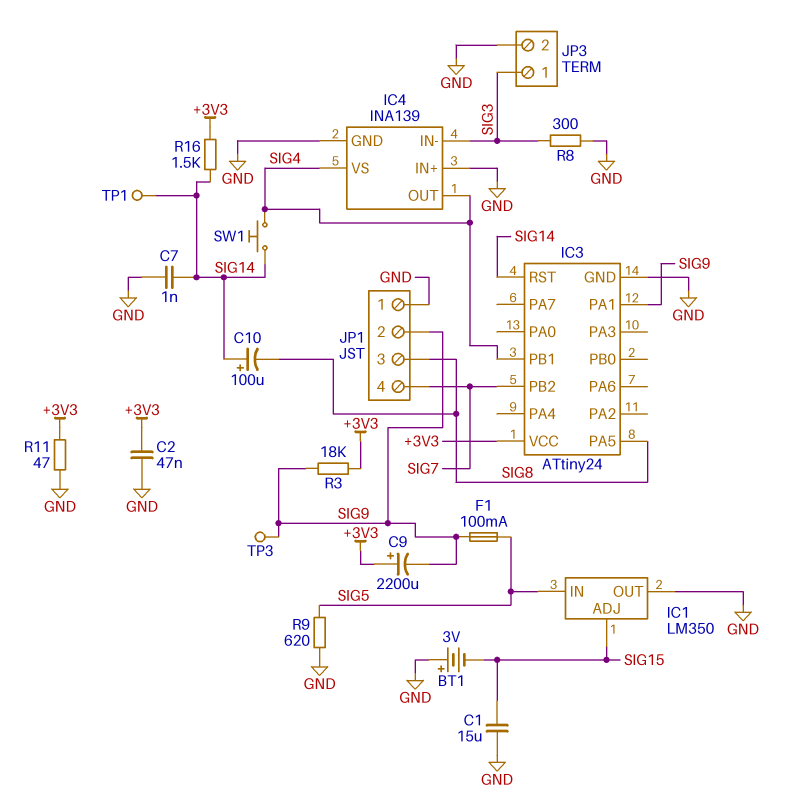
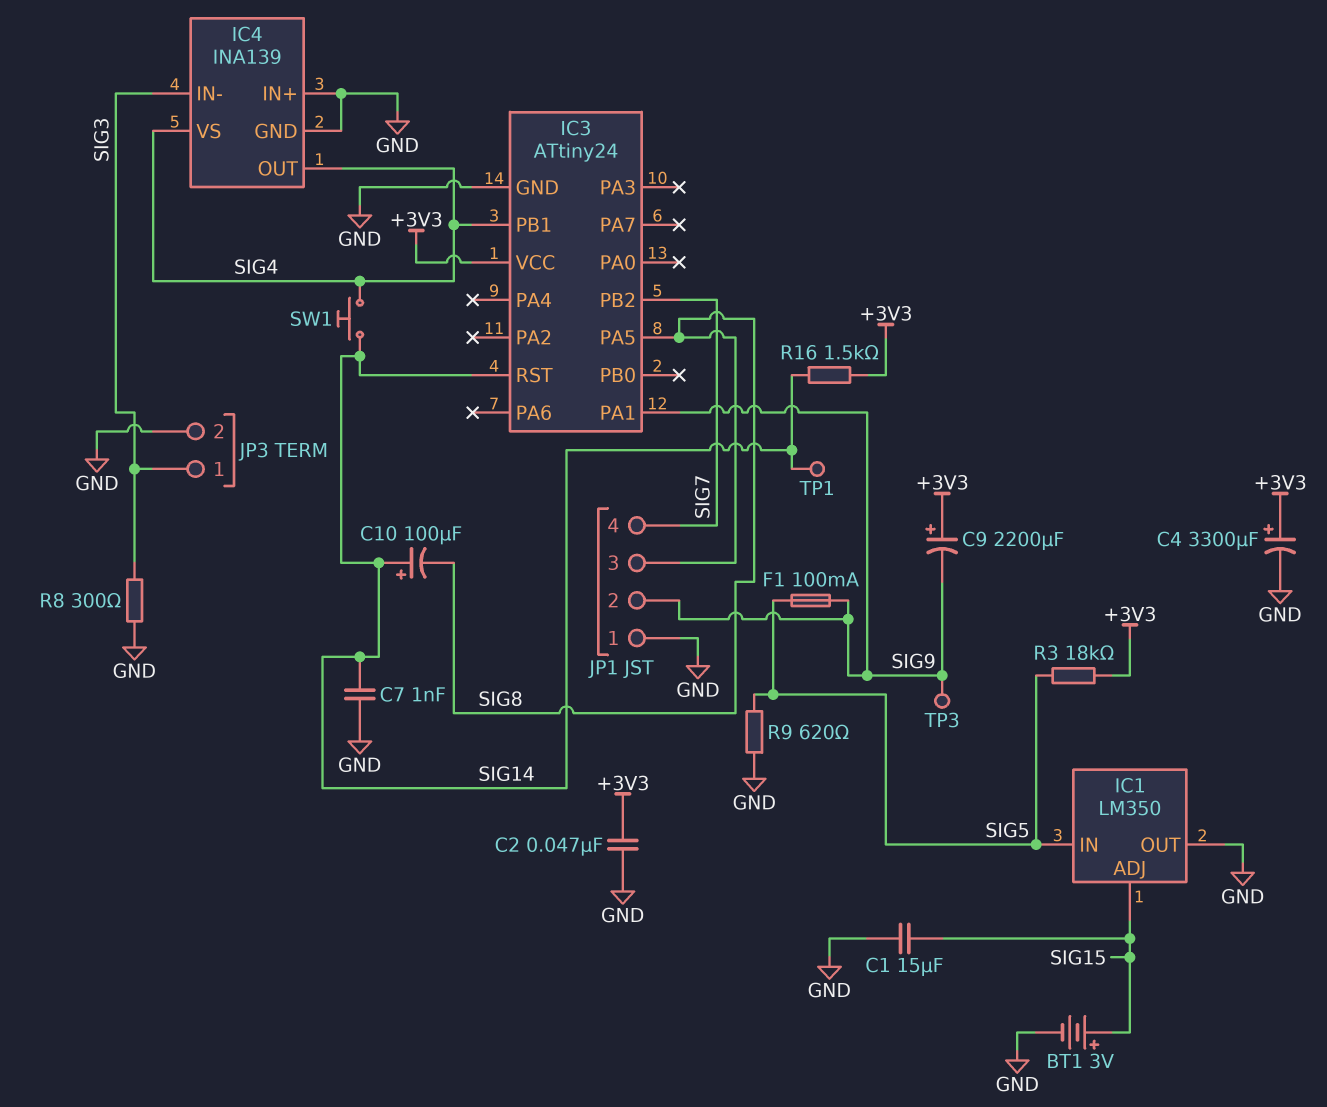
BT1: 3V (plus GND, minus SIG15) -> 3V (plus SIG15, minus GND)
C4: none -> 3300uF (plus +3V3, minus GND)
R3: 18k (+3V3, SIG9) -> 18k (+3V3, SIG5)
R11: 47 (+3V3, GND) -> none

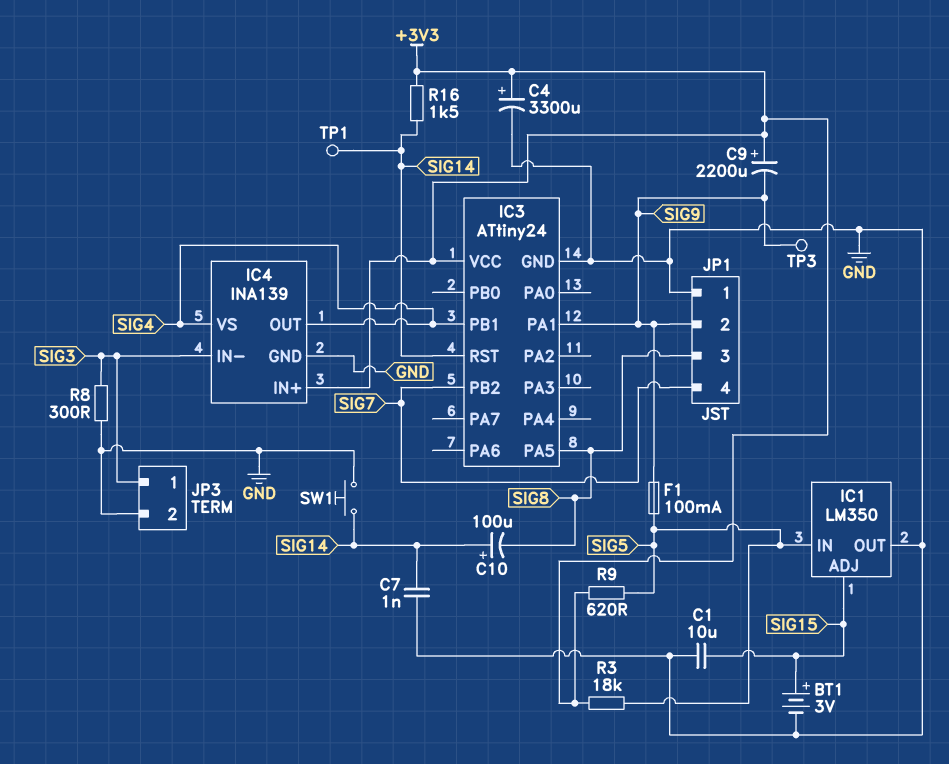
C1: 15uF (GND, SIG15) -> 10uF (GND, SIG15)
C2: 47nF (+3V3, GND) -> none
IC4 pin IN+: GND -> +3V3
R9: 620 (GND, SIG5) -> 620 (+3V3, SIG5)
SW1: button (SIG4, SIG14) -> button (GND, SIG14)

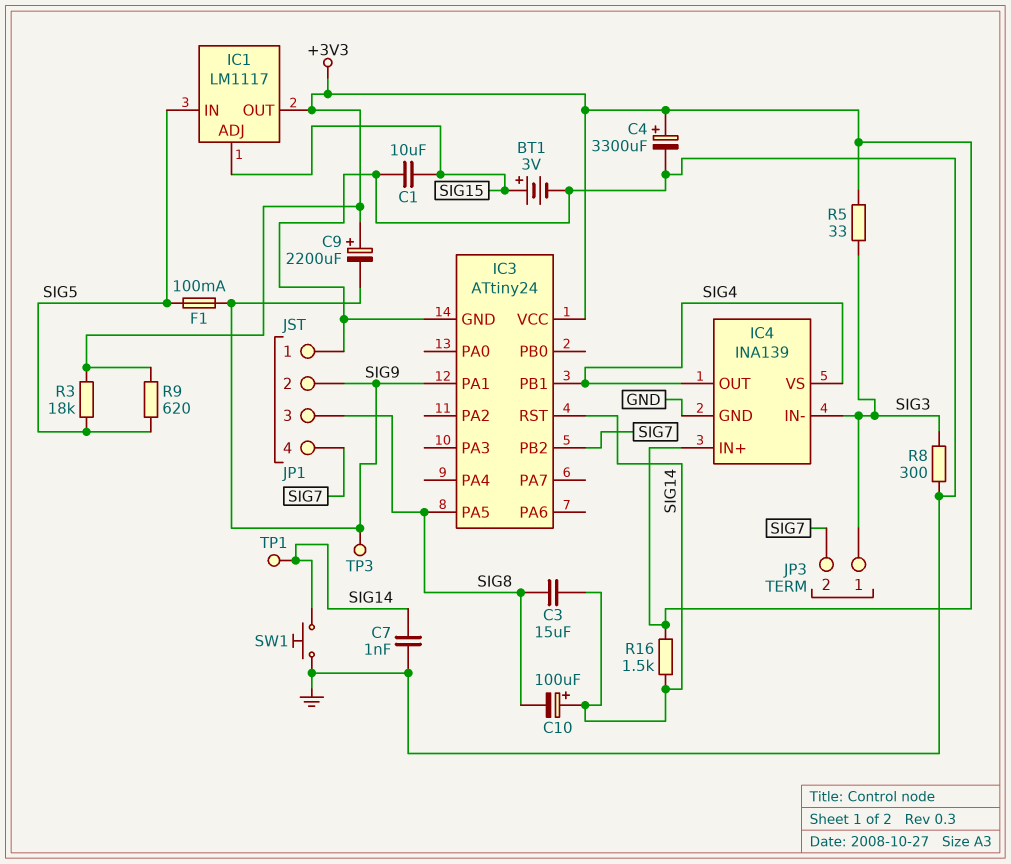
C3: none -> 15uF (SIG8, SIG14)
IC1: LM350 -> LM1117
IC1 pin OUT: GND -> +3V3
JP3 pin 2: GND -> SIG7
R5: none -> 33 (+3V3, SIG3)

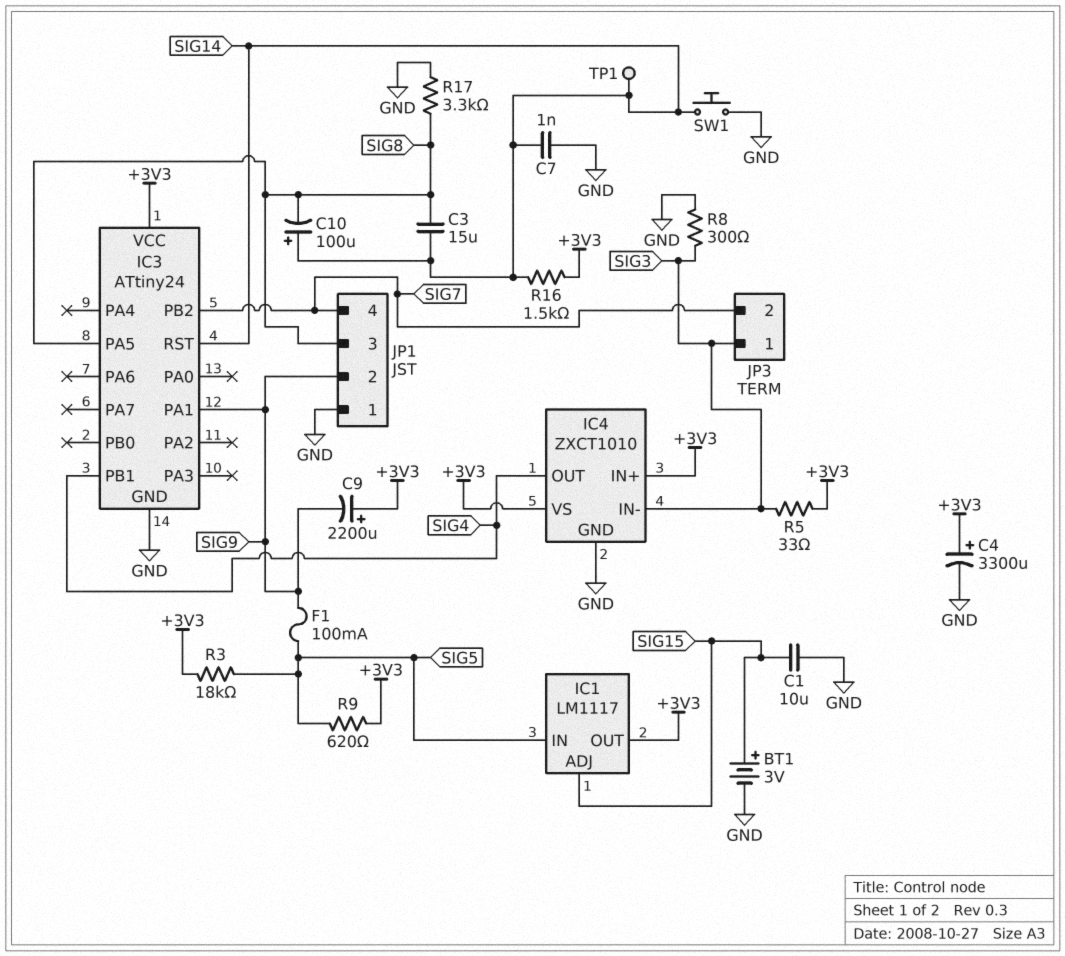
IC4: INA139 -> ZXCT1010
IC4 pin VS: SIG4 -> +3V3
R17: none -> 3.3k (GND, SIG8)
TP3: test point (SIG9) -> none

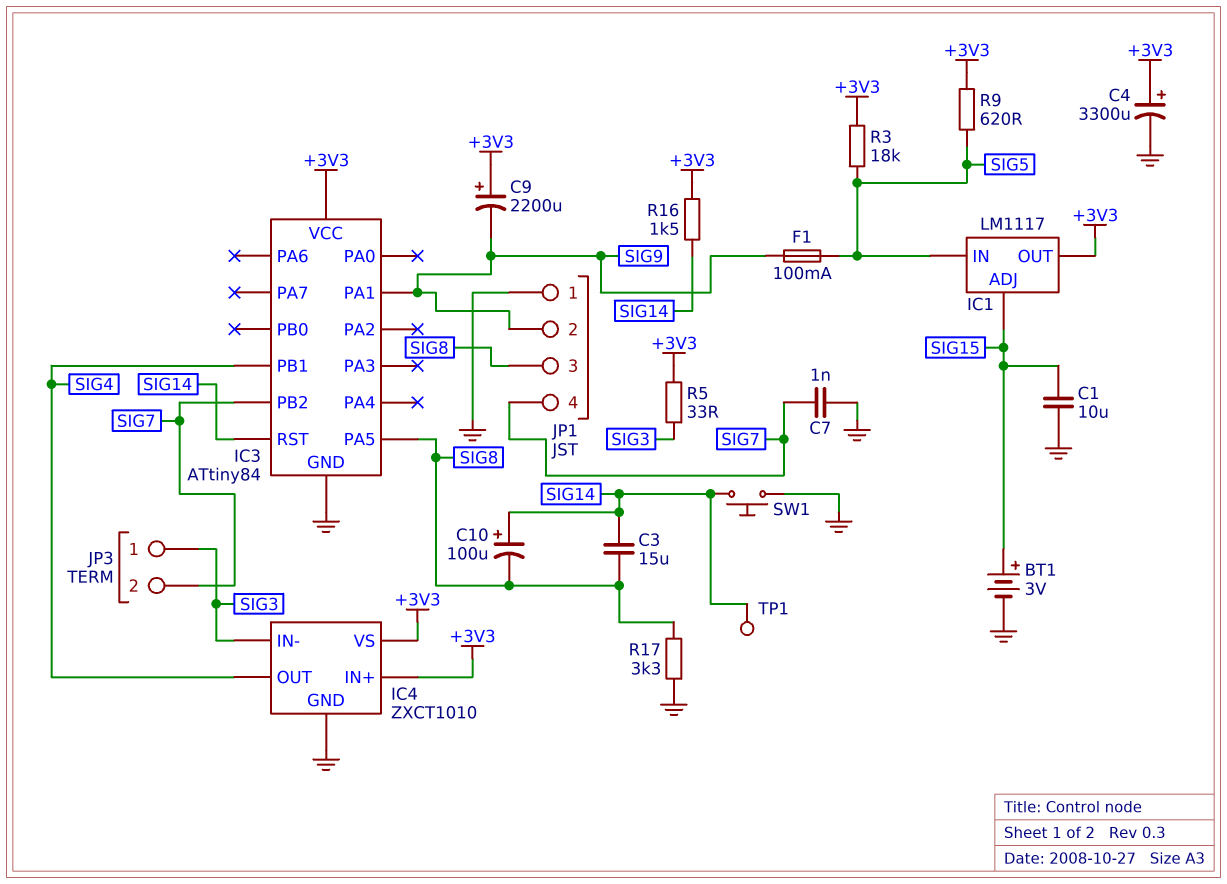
C7: 1nF (GND, SIG14) -> 1nF (GND, SIG7)
IC3: ATtiny24 -> ATtiny84
R8: 300 (GND, SIG3) -> none

